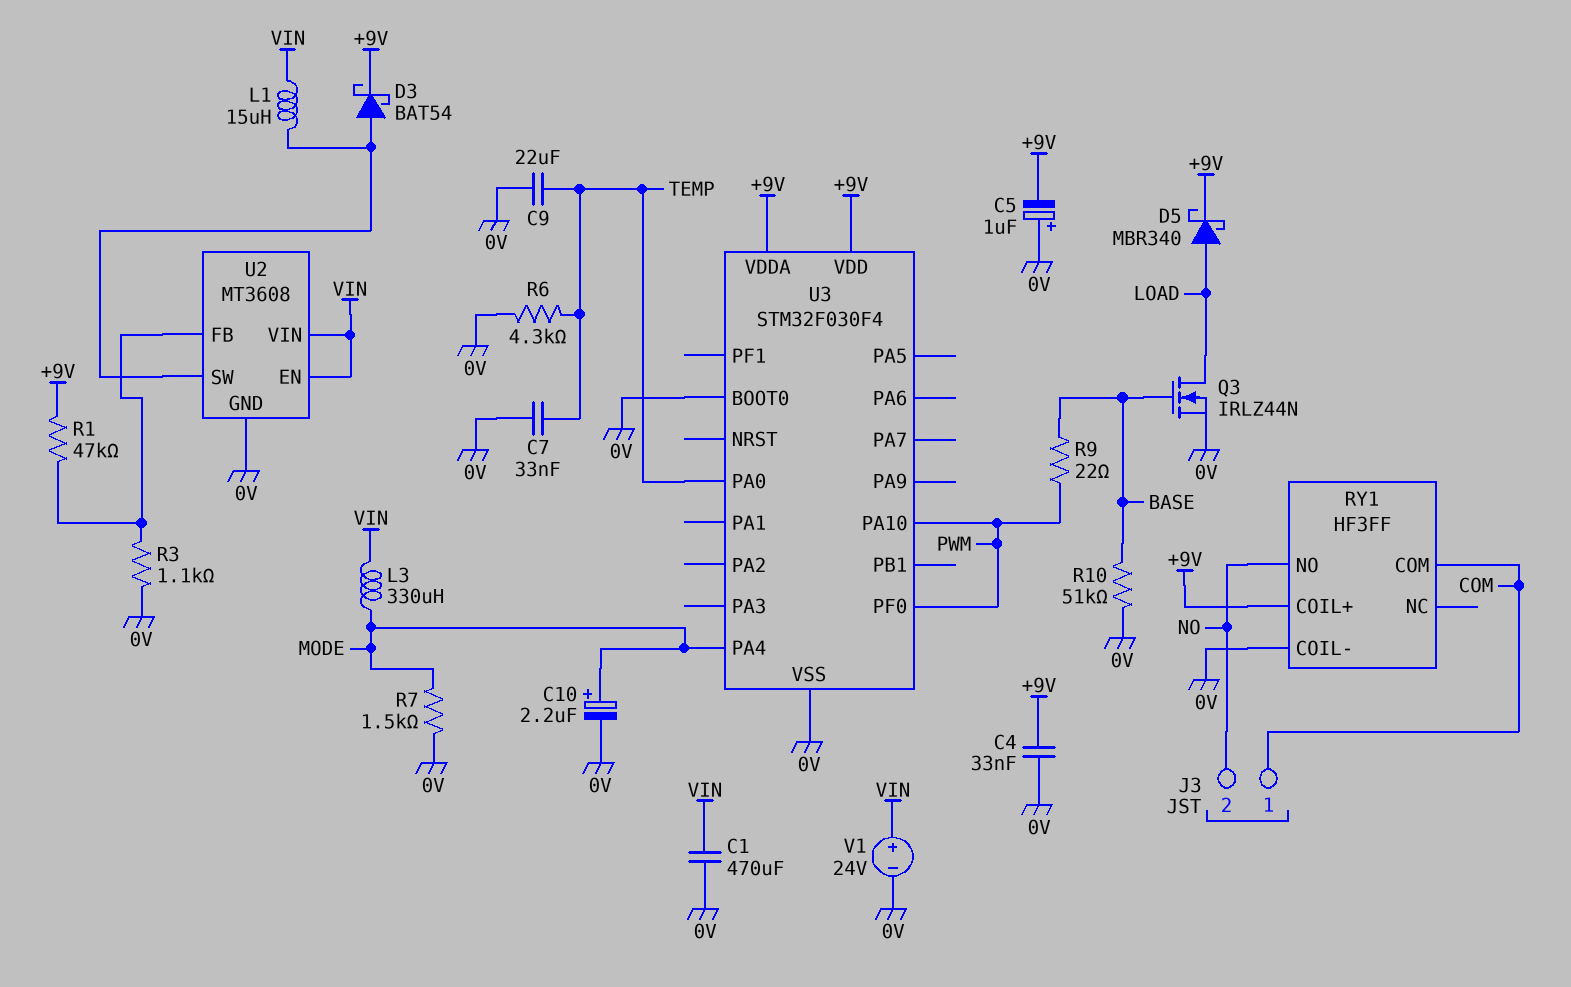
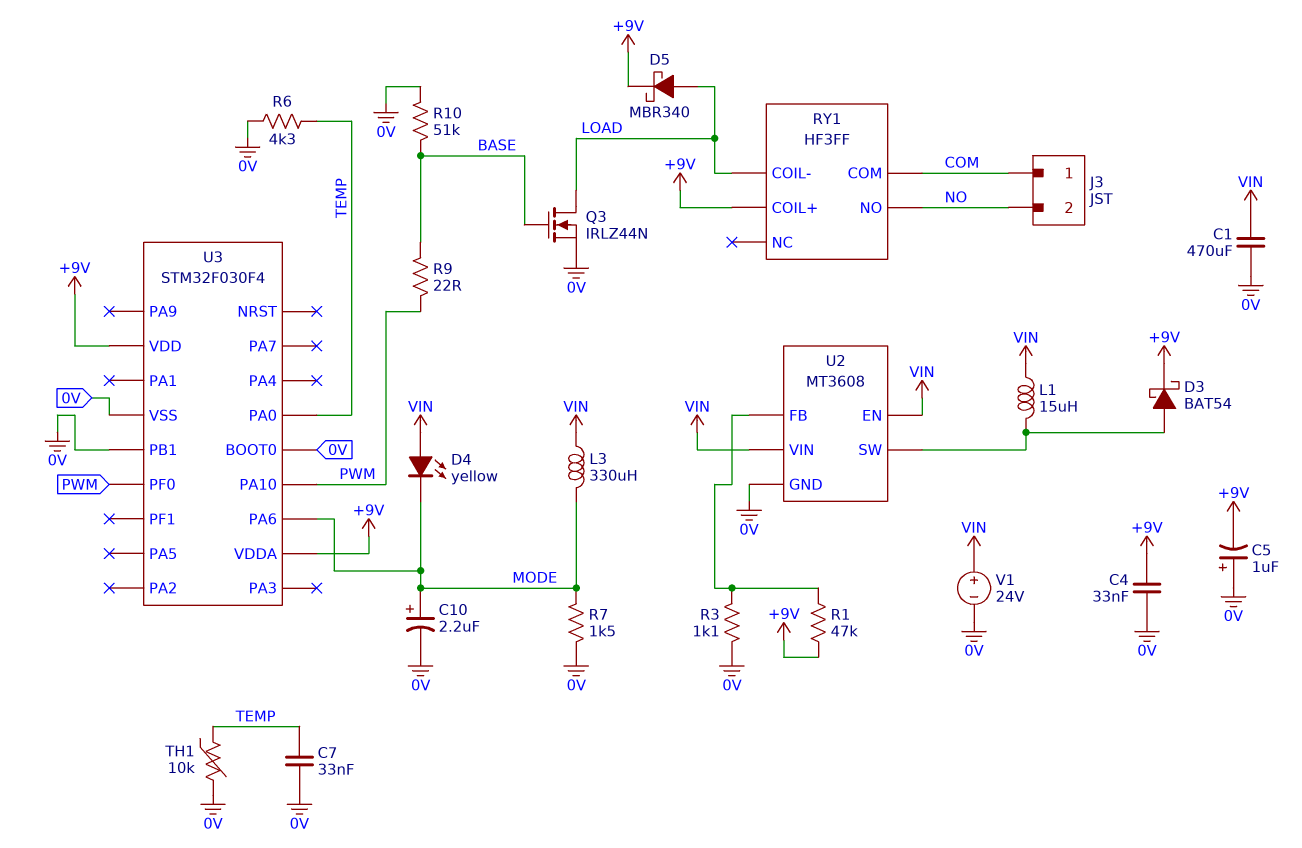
C9: 22uF (0V, TEMP) -> none
D4: none -> LED yellow (A VIN, K MODE)
RY1 pin COIL-: 0V -> LOAD
TH1: none -> 10k (0V, TEMP)
U3 pin PA4: MODE -> none
U3 pin PA6: none -> MODE
U3 pin PB1: none -> 0V

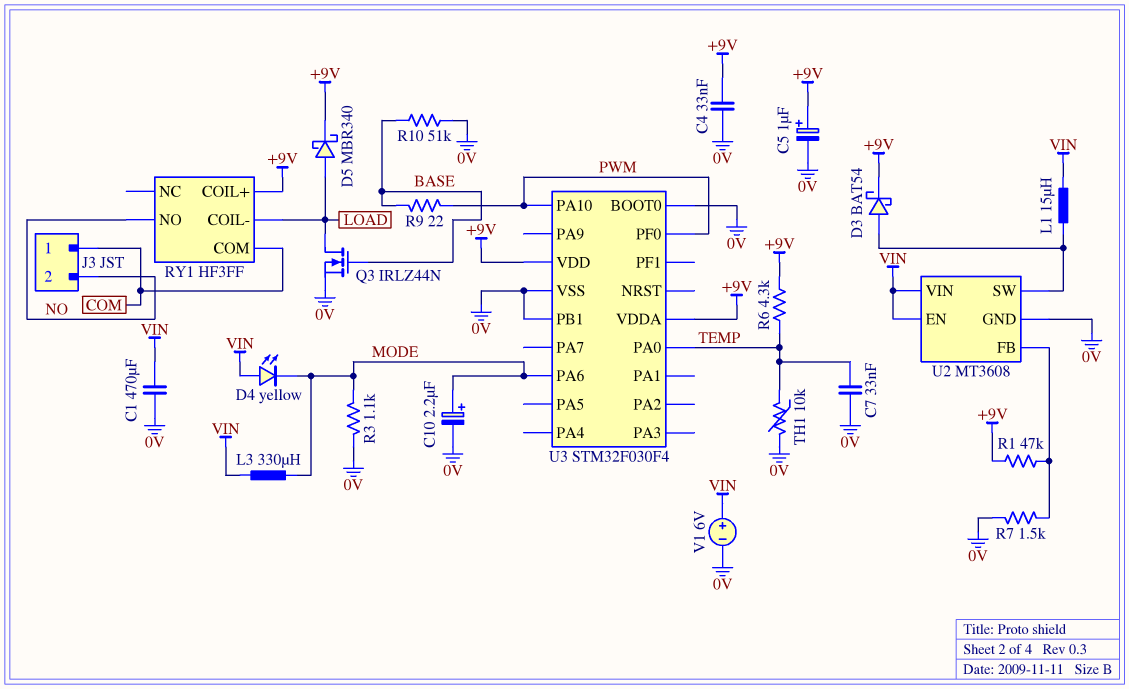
C5: 1uF (plus 0V, minus +9V) -> 1uF (plus +9V, minus 0V)
R3: 1.1k (0V, U2/FB) -> 1.1k (0V, MODE)
R6: 4.3k (0V, TEMP) -> 4.3k (+9V, TEMP)
R7: 1.5k (0V, MODE) -> 1.5k (0V, U2/FB)
V1: 24V (plus VIN, minus 0V) -> 6V (plus VIN, minus 0V)

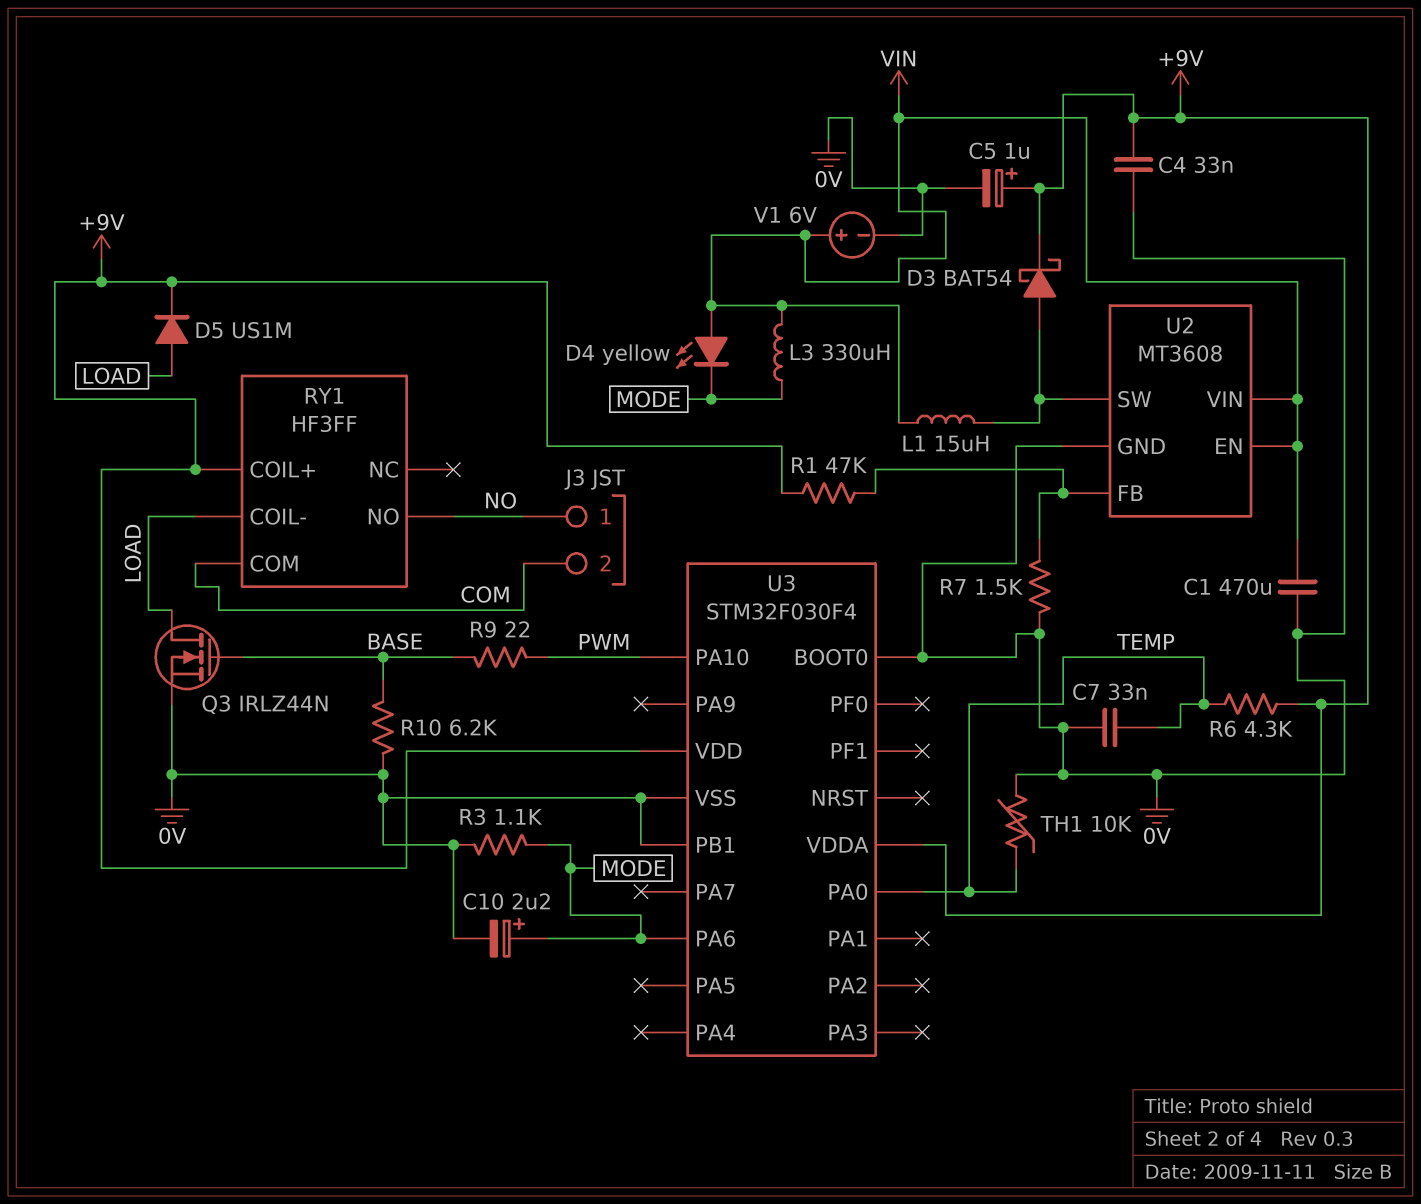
D5: schottky MBR340 (A LOAD, K +9V) -> diode US1M (A LOAD, K +9V)
J3 pin 1: COM -> NO
J3 pin 2: NO -> COM
R10: 51k (0V, BASE) -> 6.2k (0V, BASE)
U3 pin PF0: PWM -> none

